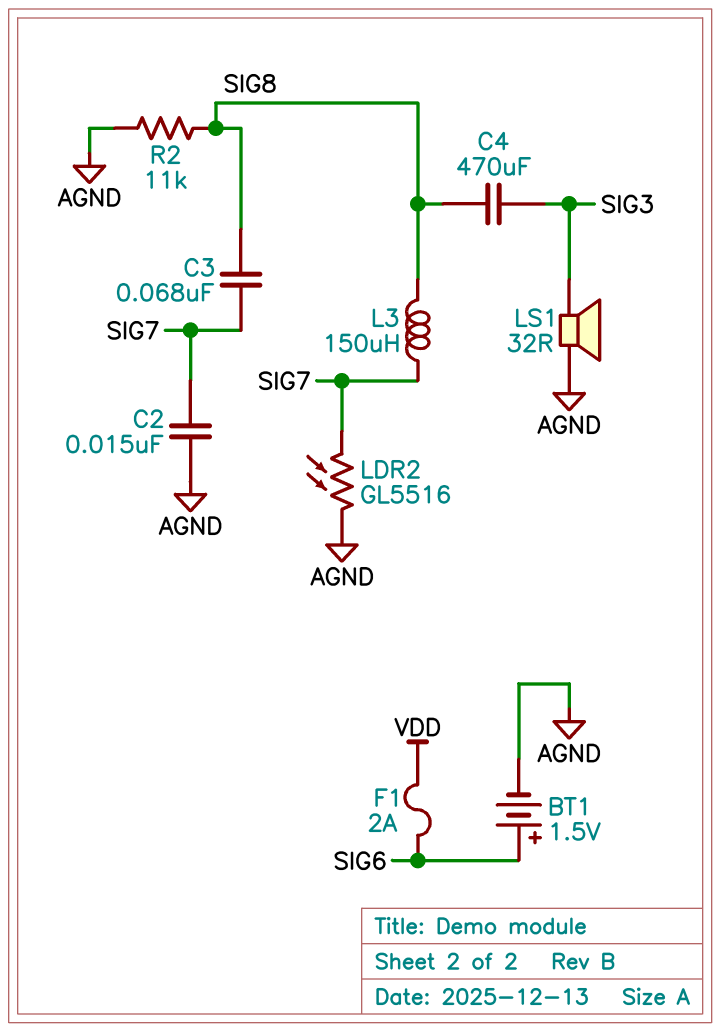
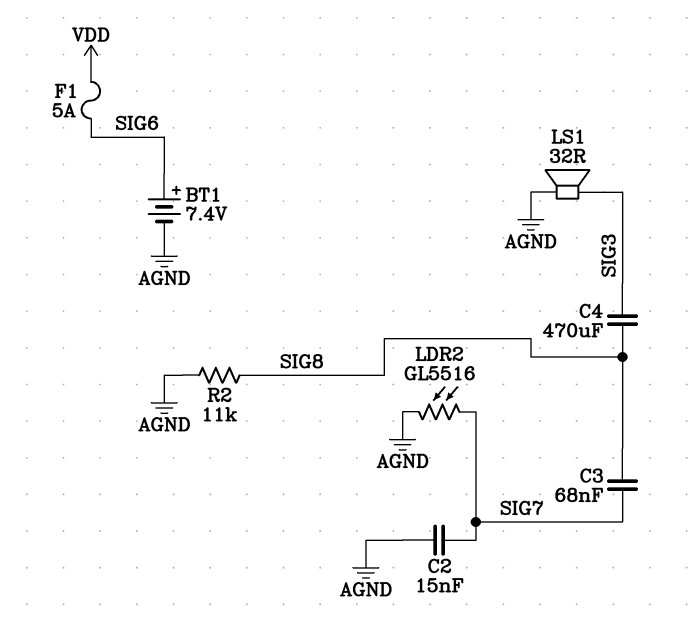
BT1: 1.5V (plus SIG6, minus AGND) -> 7.4V (plus SIG6, minus AGND)
F1: 2A (SIG6, VDD) -> 5A (SIG6, VDD)
L3: 150uH (SIG7, SIG8) -> none

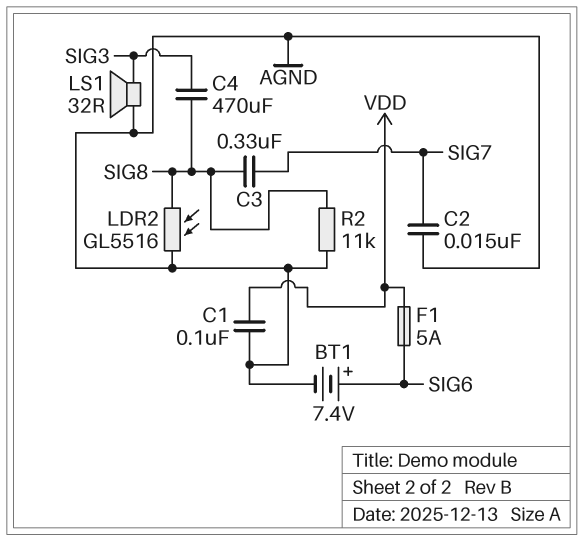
C1: none -> 100nF (AGND, VDD)
C3: 68nF (SIG7, SIG8) -> 330nF (SIG7, SIG8)
LDR2: GL5516 (AGND, SIG7) -> GL5516 (AGND, SIG8)

